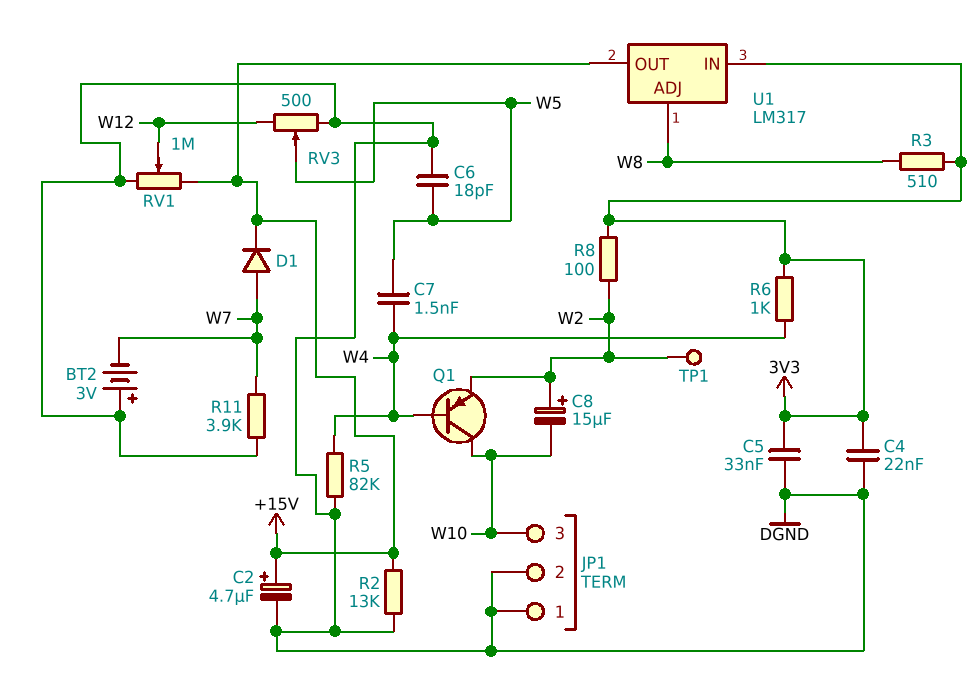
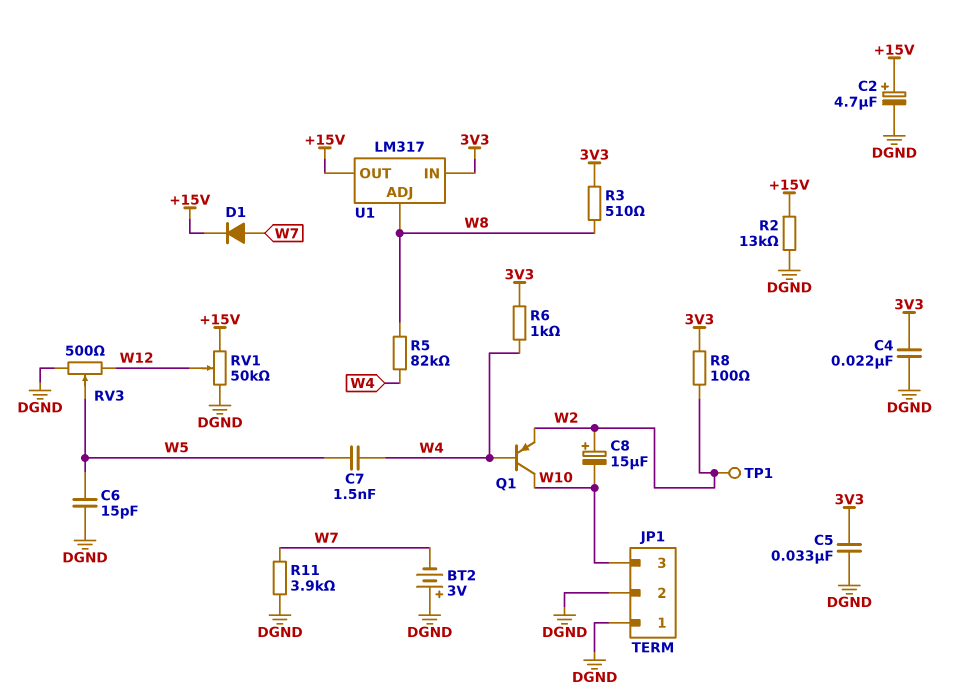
C6: 18pF (DGND, W5) -> 15pF (DGND, W5)
R5: 82k (DGND, W4) -> 82k (W4, W8)
RV1: 1M (+15V, DGND, wiper W12) -> 50k (+15V, DGND, wiper W12)

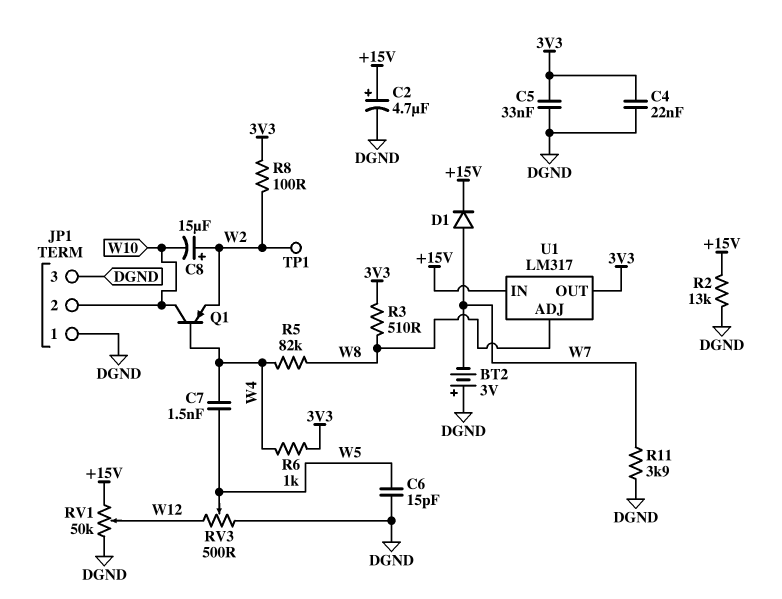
JP1 pin 2: DGND -> W10
JP1 pin 3: W10 -> DGND
U1 pin IN: 3V3 -> +15V
U1 pin OUT: +15V -> 3V3

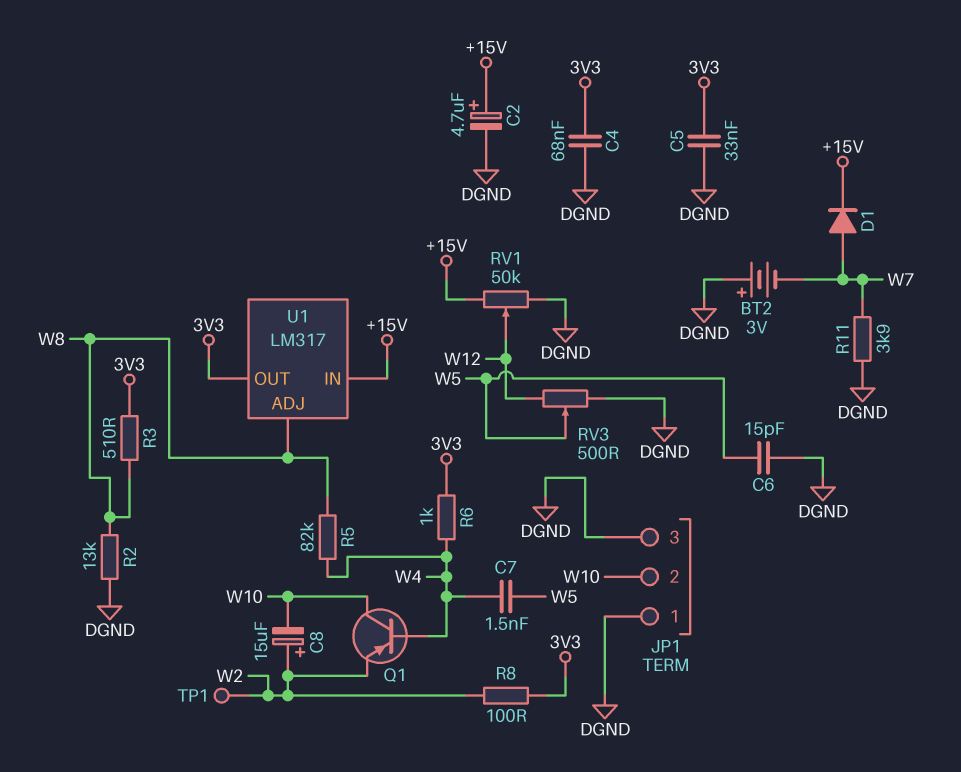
C4: 22nF (3V3, DGND) -> 68nF (3V3, DGND)
R2: 13k (+15V, DGND) -> 13k (DGND, W8)

